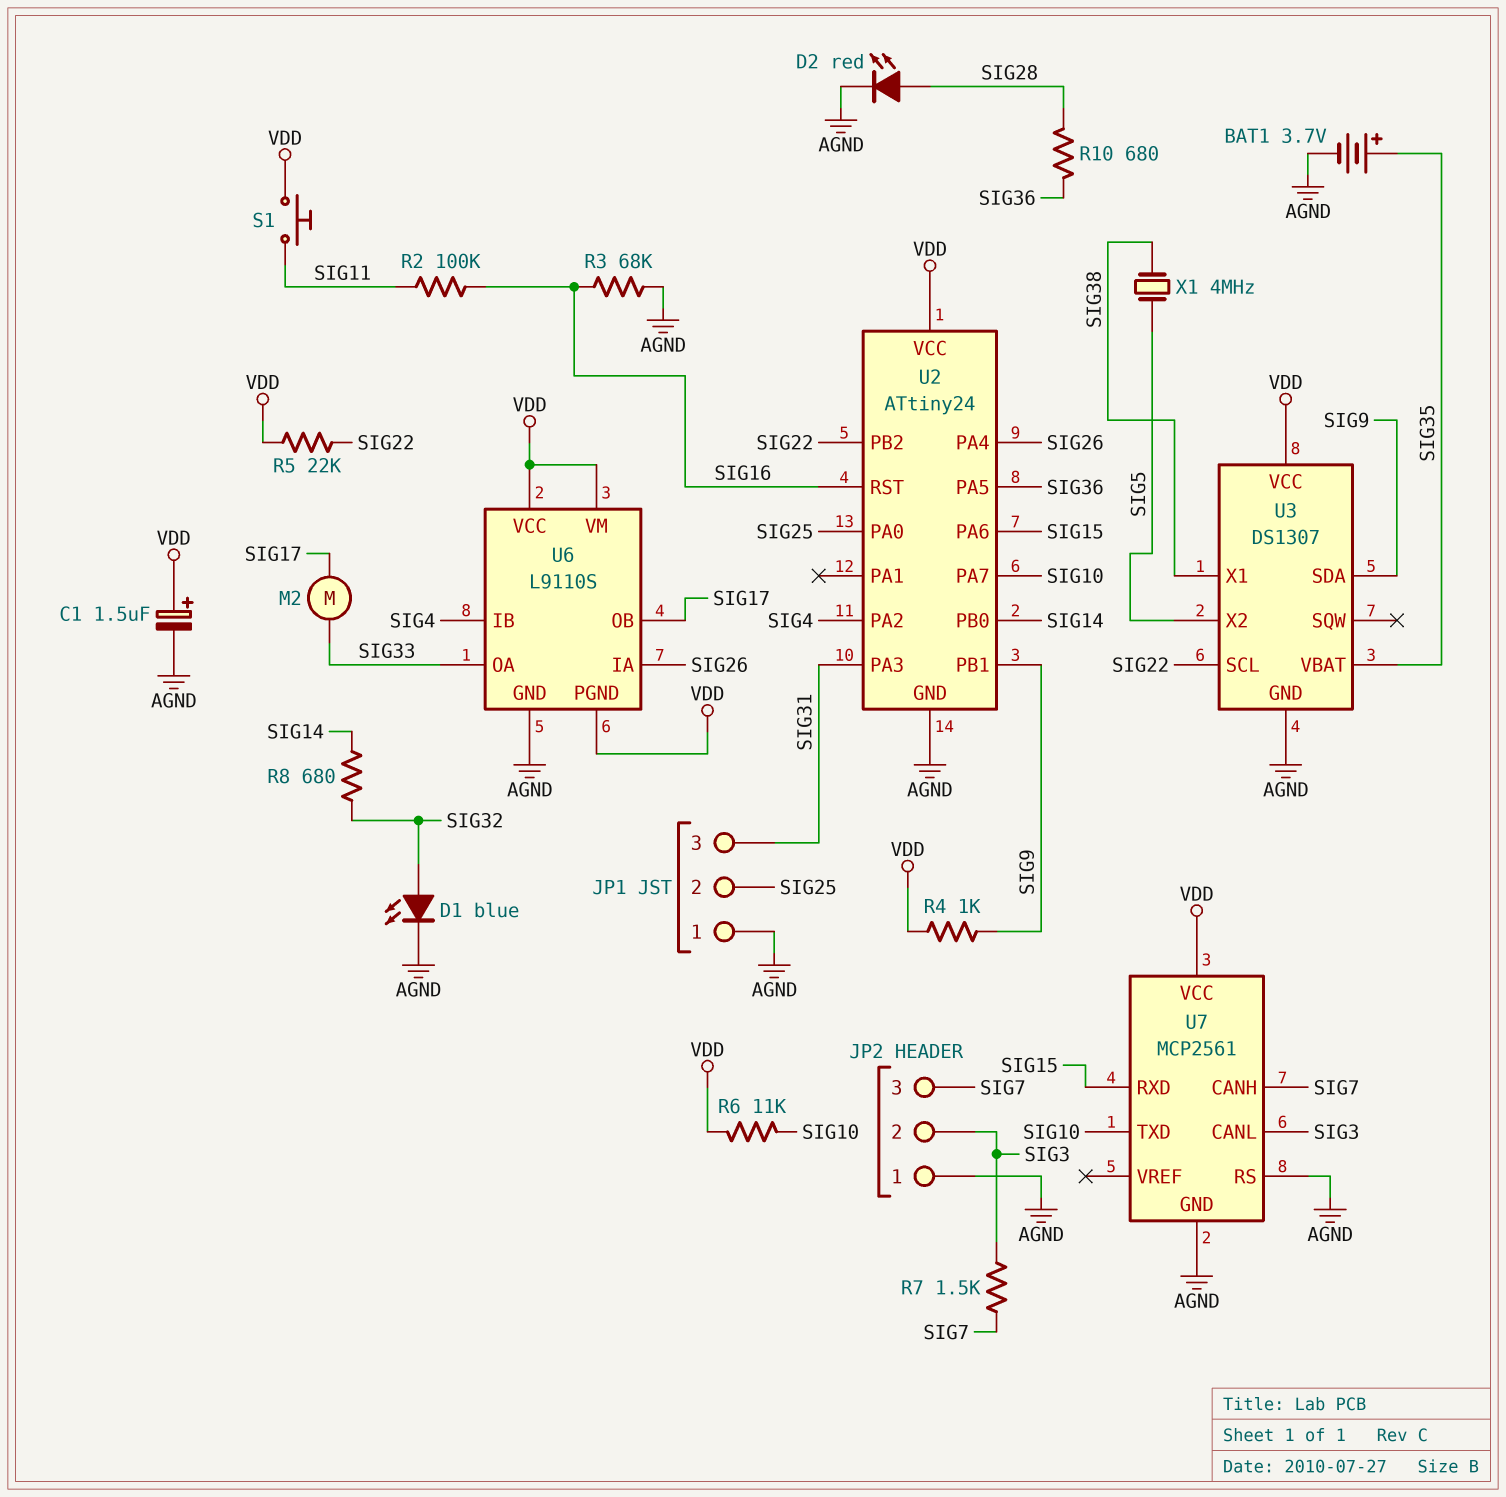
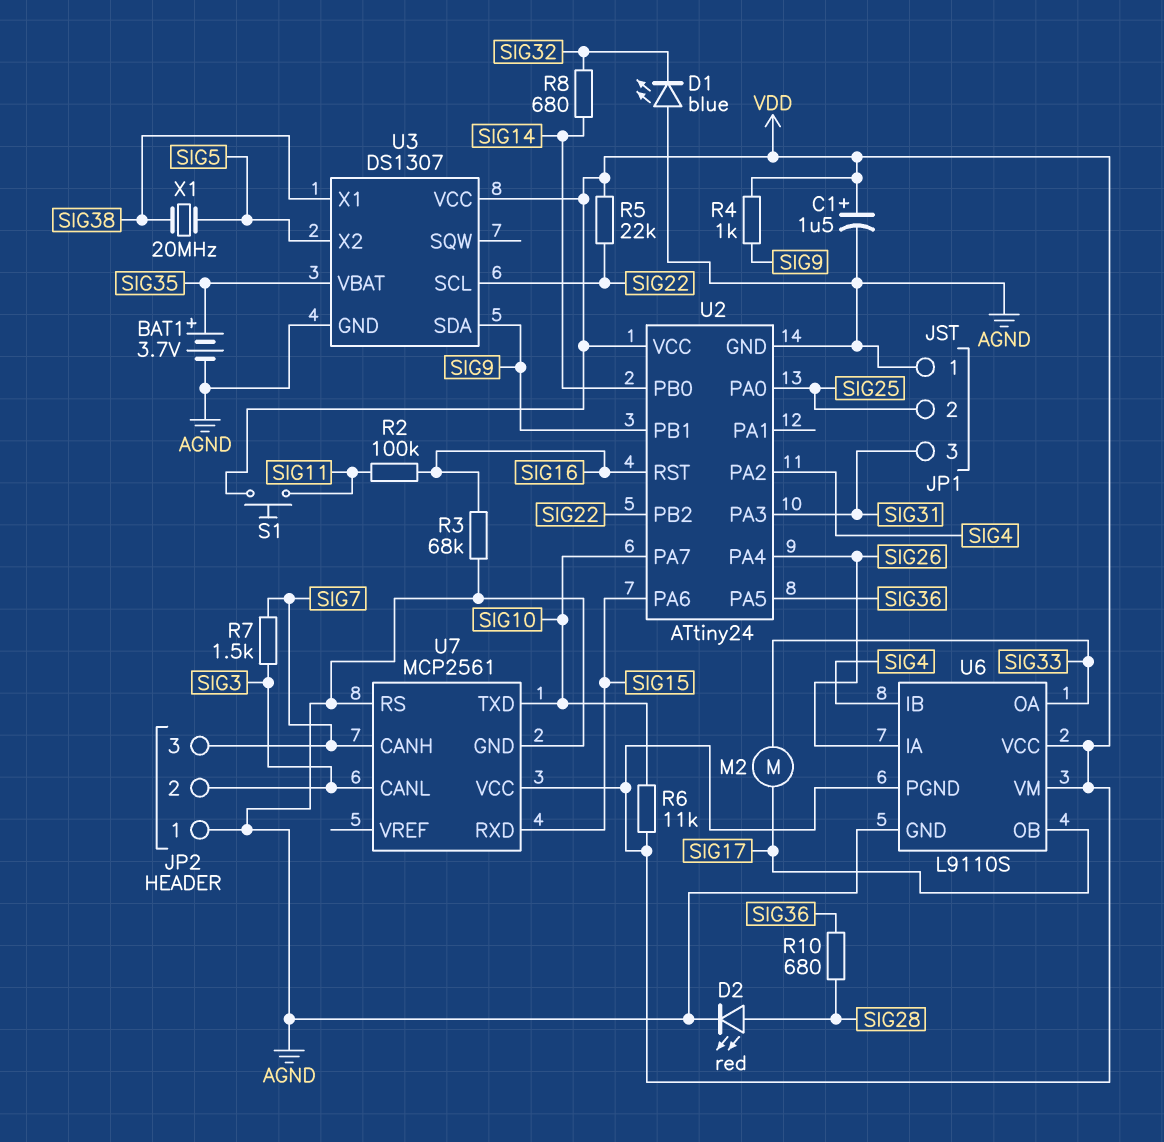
D1: LED blue (A SIG32, K AGND) -> LED blue (A AGND, K SIG32)
X1: 4MHz (SIG5, SIG38) -> 20MHz (SIG5, SIG38)

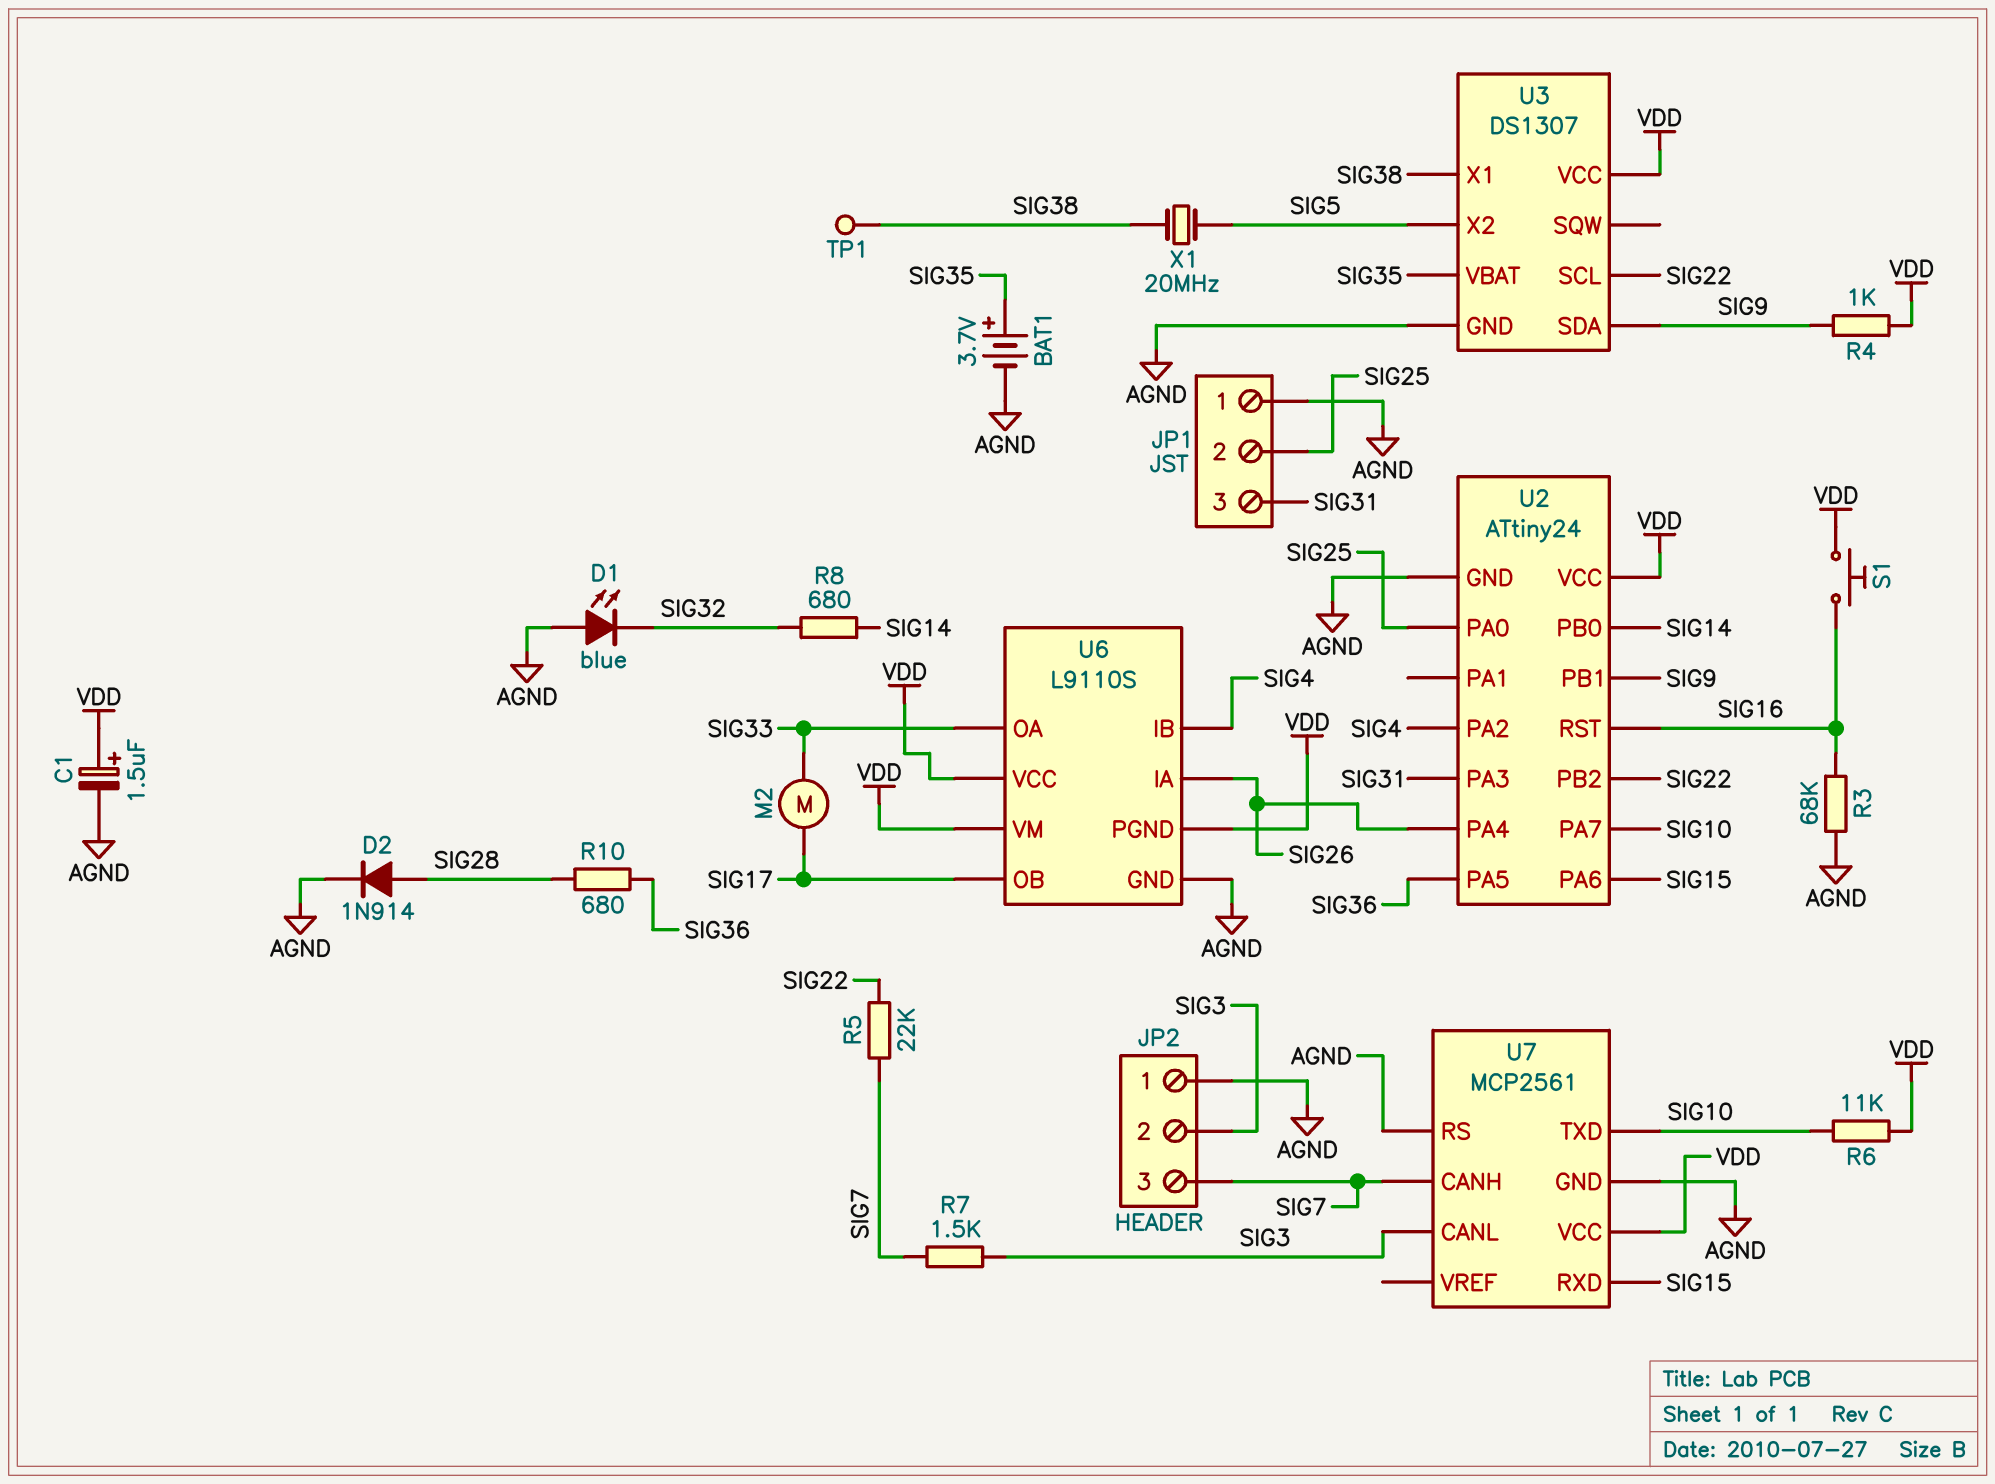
D2: LED red (A SIG28, K AGND) -> diode 1N914 (A SIG28, K AGND)
R2: 100k (SIG11, SIG16) -> none
R5: 22k (SIG22, VDD) -> 22k (SIG7, SIG22)
S1: button (SIG11, VDD) -> button (SIG16, VDD)
TP1: none -> test point (SIG38)

